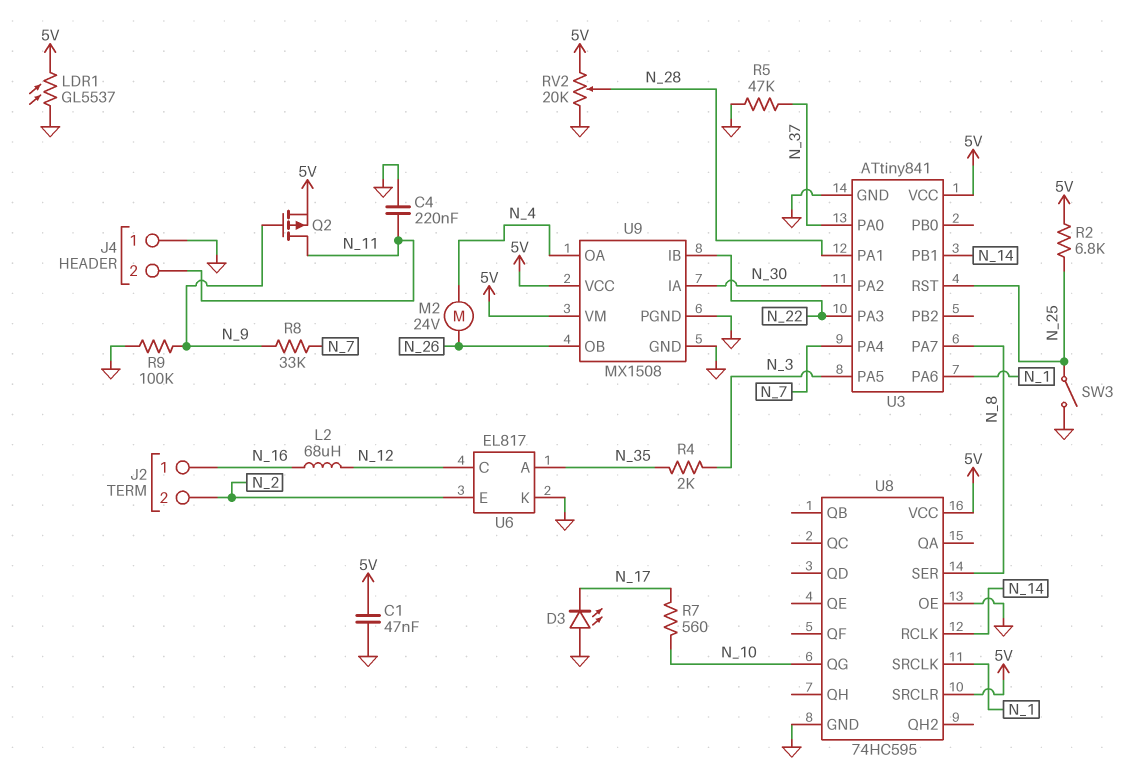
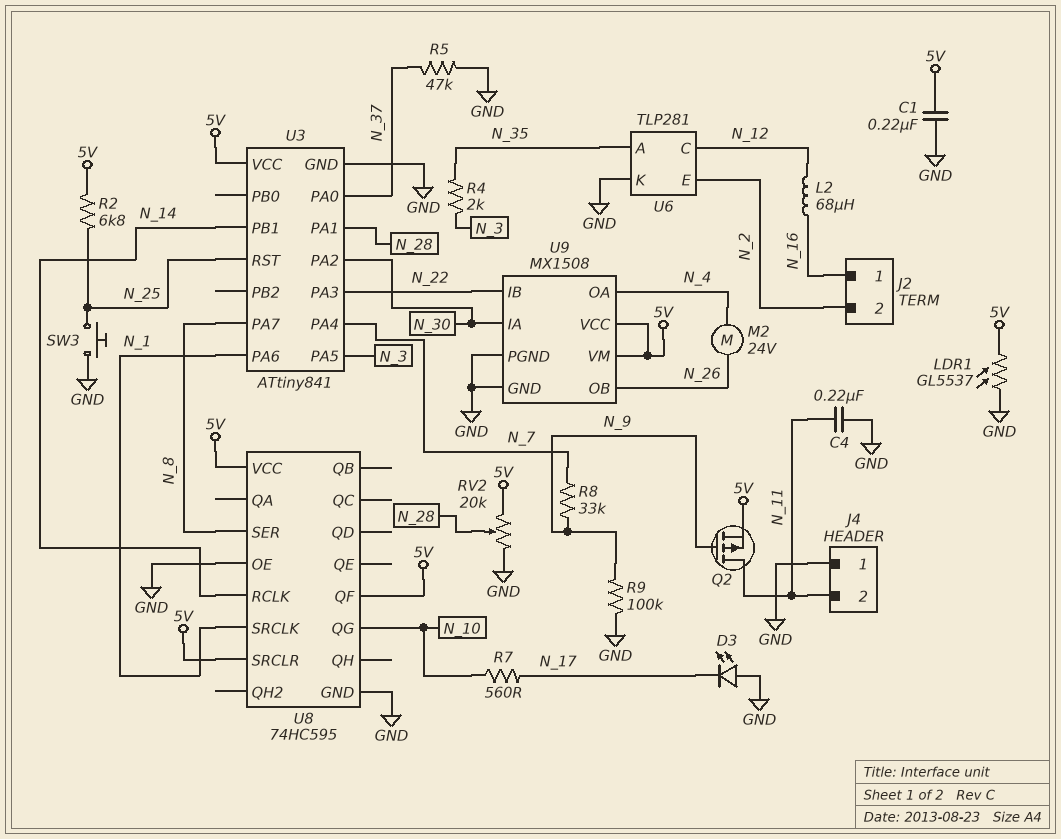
C1: 47nF (5V, GND) -> 220nF (5V, GND)
SW3: switch (GND, N_25) -> button (GND, N_25)
U6: EL817 -> TLP281
U8 pin QF: none -> 5V

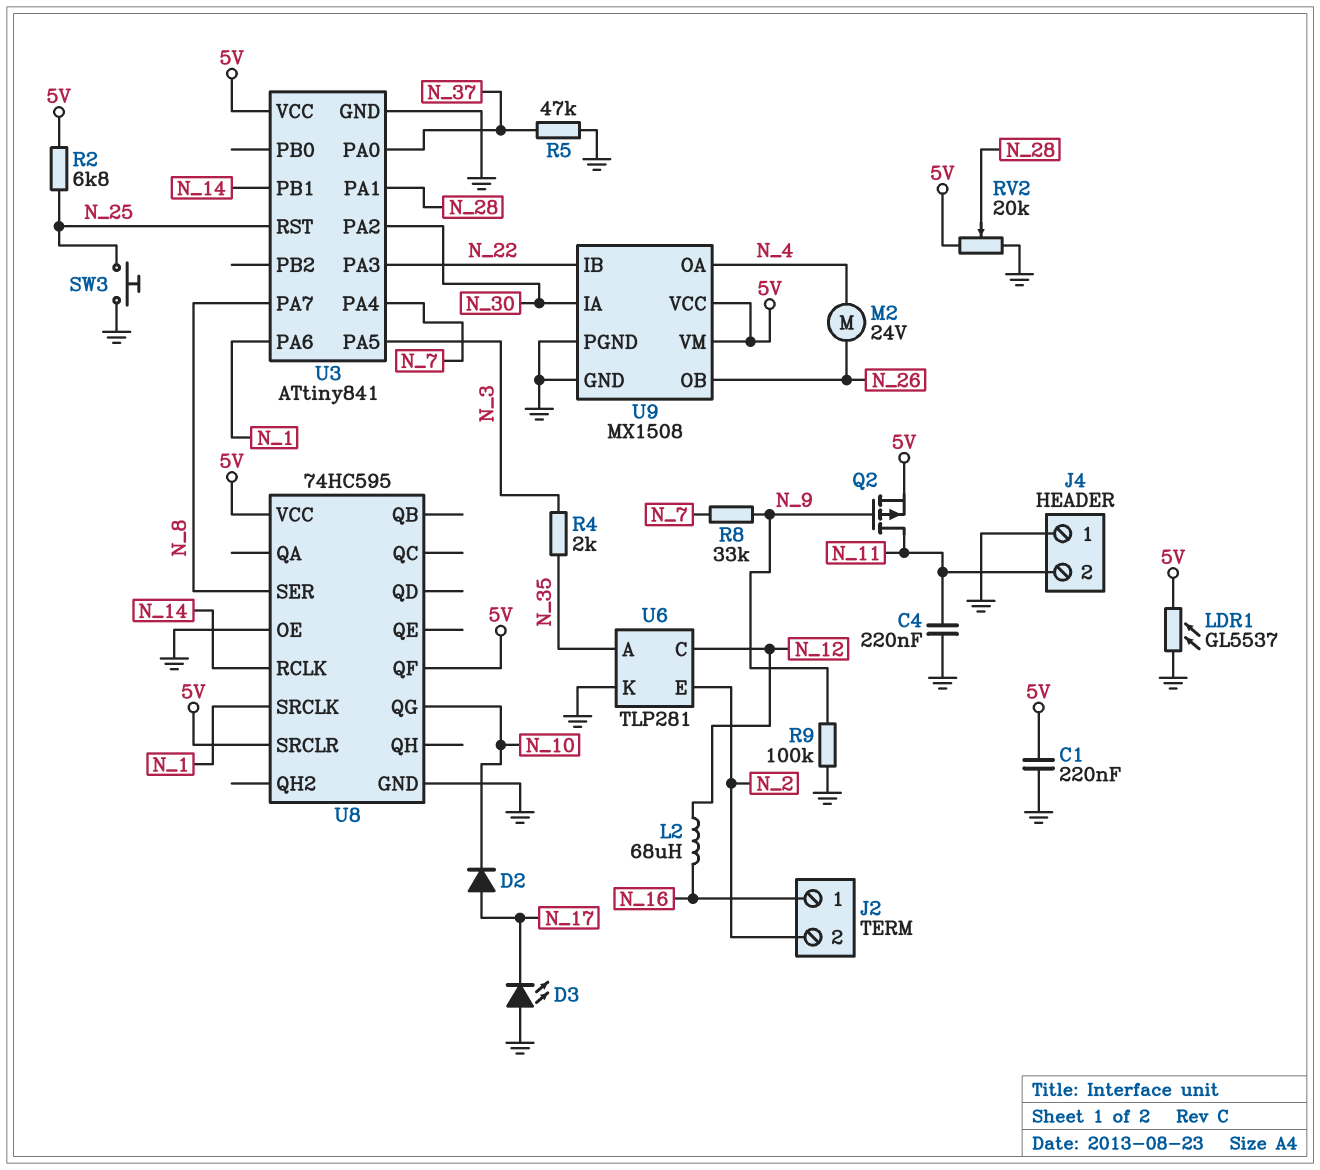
D2: none -> diode (A N_17, K N_10)
R7: 560 (N_10, N_17) -> none

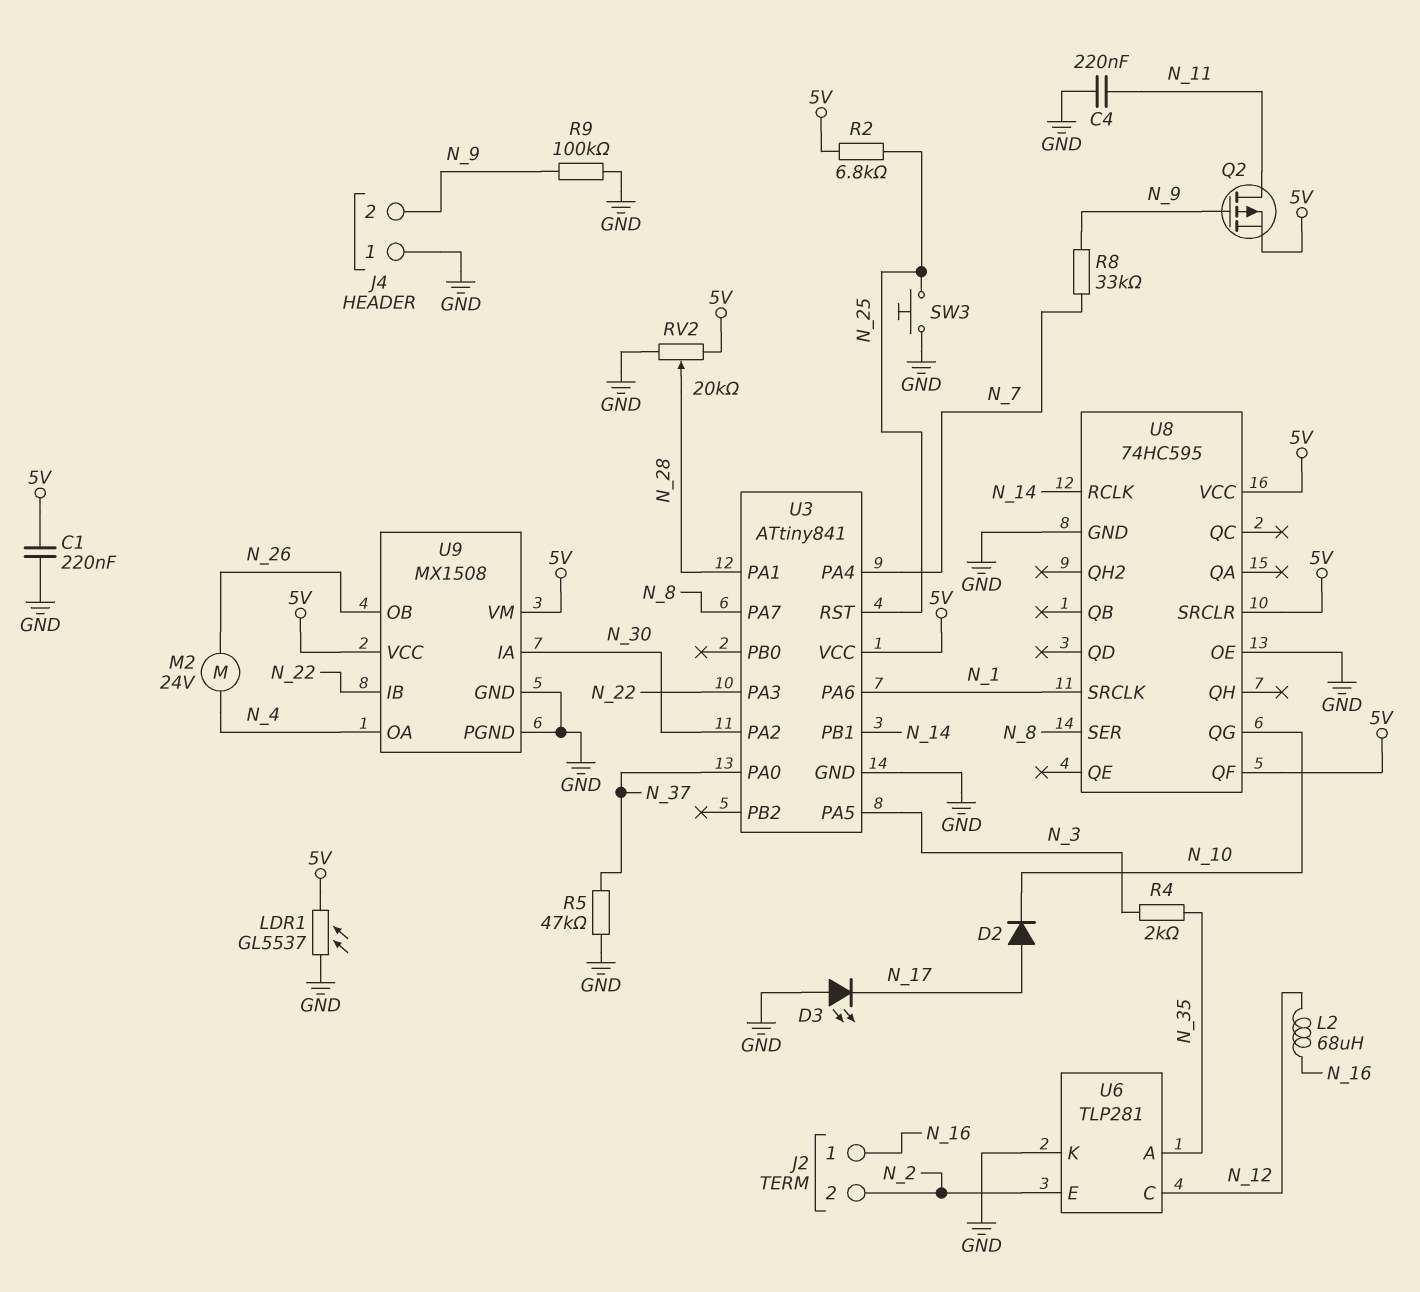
J4 pin 2: N_11 -> N_9

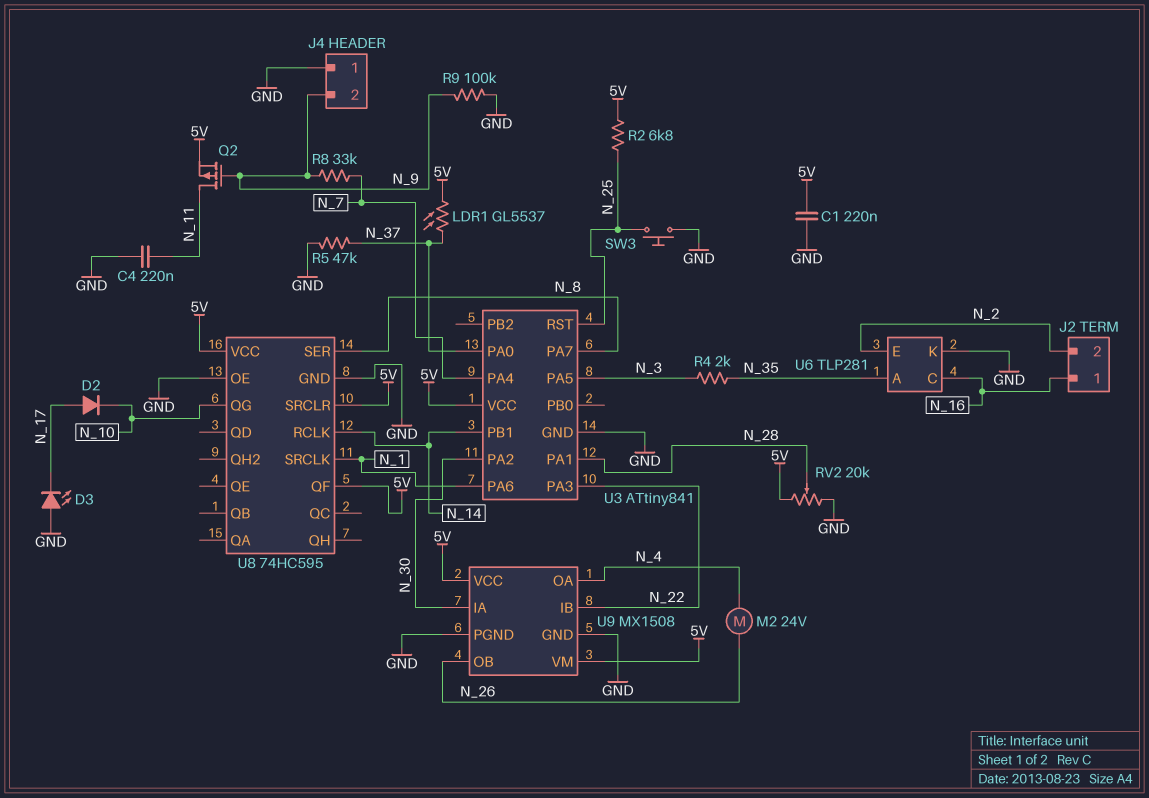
L2: 68uH (N_12, N_16) -> none
LDR1: GL5537 (5V, GND) -> GL5537 (5V, N_37)
U6 pin C: N_12 -> N_16

